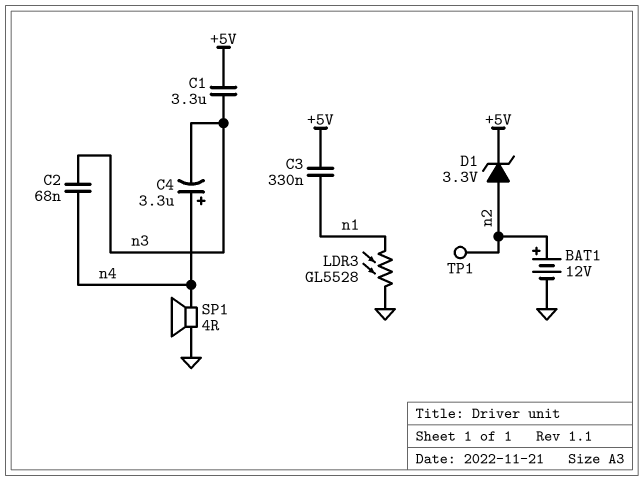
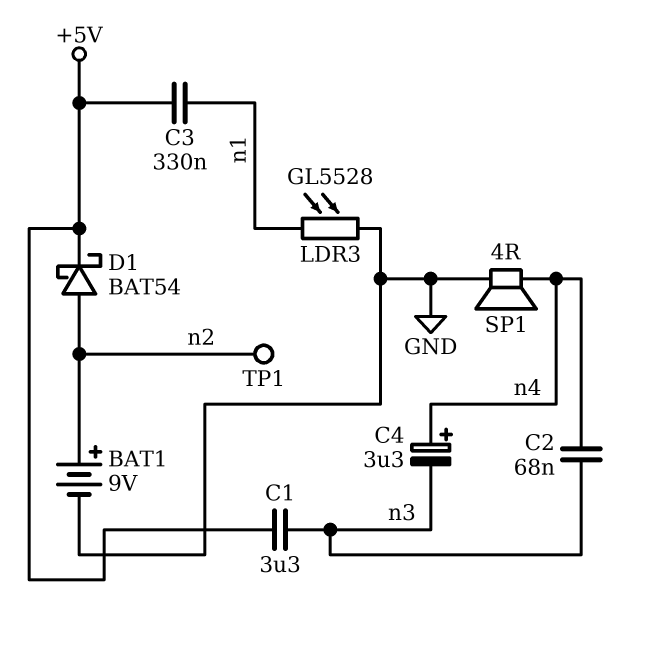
BAT1: 12V (plus n2, minus GND) -> 9V (plus n2, minus GND)
D1: zener 3.3V (A n2, K +5V) -> schottky BAT54 (A n2, K +5V)

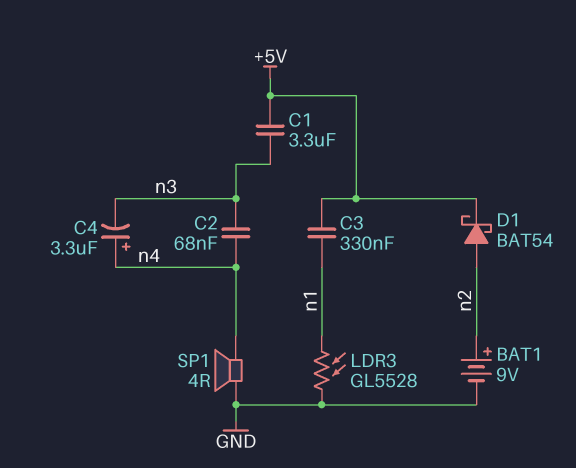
TP1: test point (n2) -> none

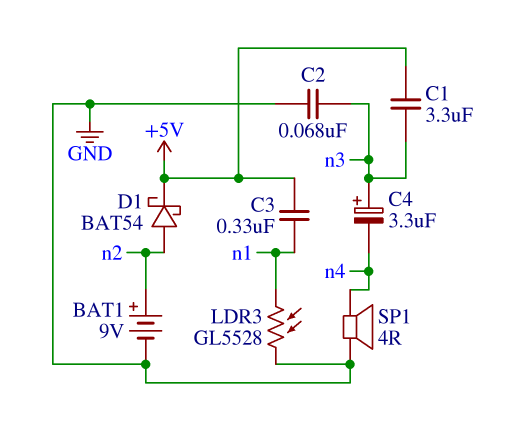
C2: 68nF (n3, n4) -> 68nF (GND, n3)
C4: 3.3uF (plus n4, minus n3) -> 3.3uF (plus n3, minus n4)

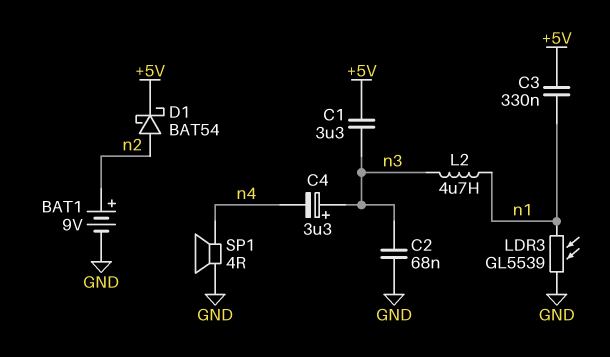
L2: none -> 4.7uH (n1, n3)
LDR3: GL5528 (GND, n1) -> GL5539 (GND, n1)

